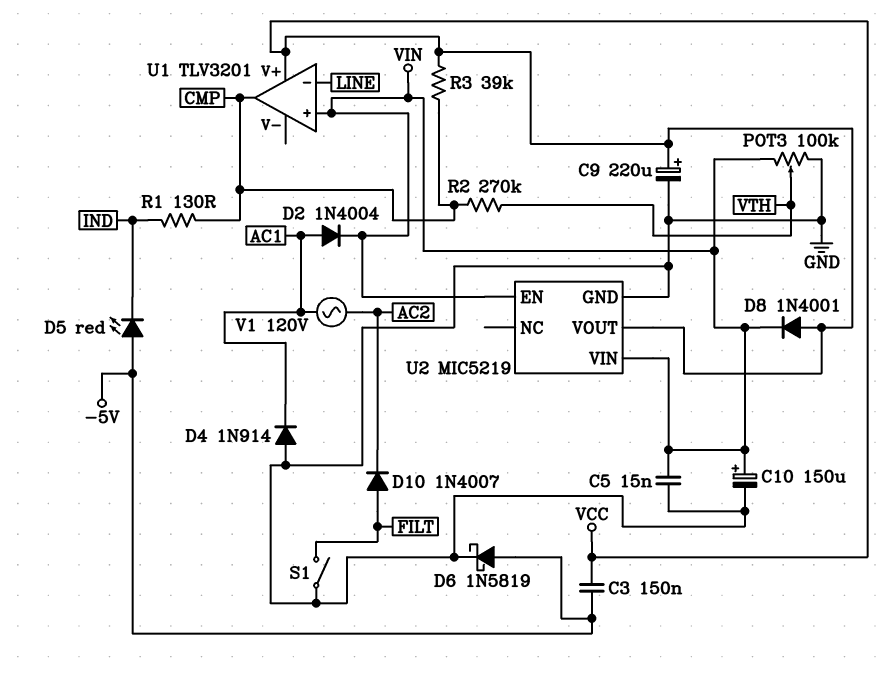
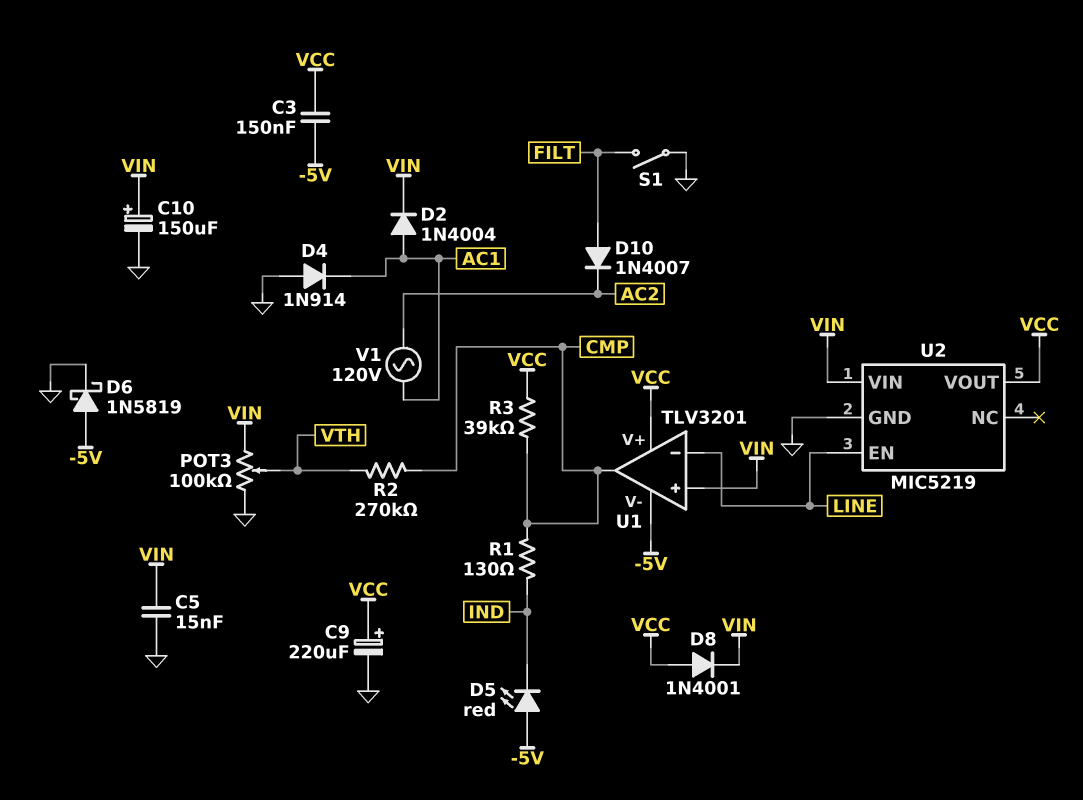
U1 pin V-: none -> -5V
U2 pin EN: VIN -> LINE

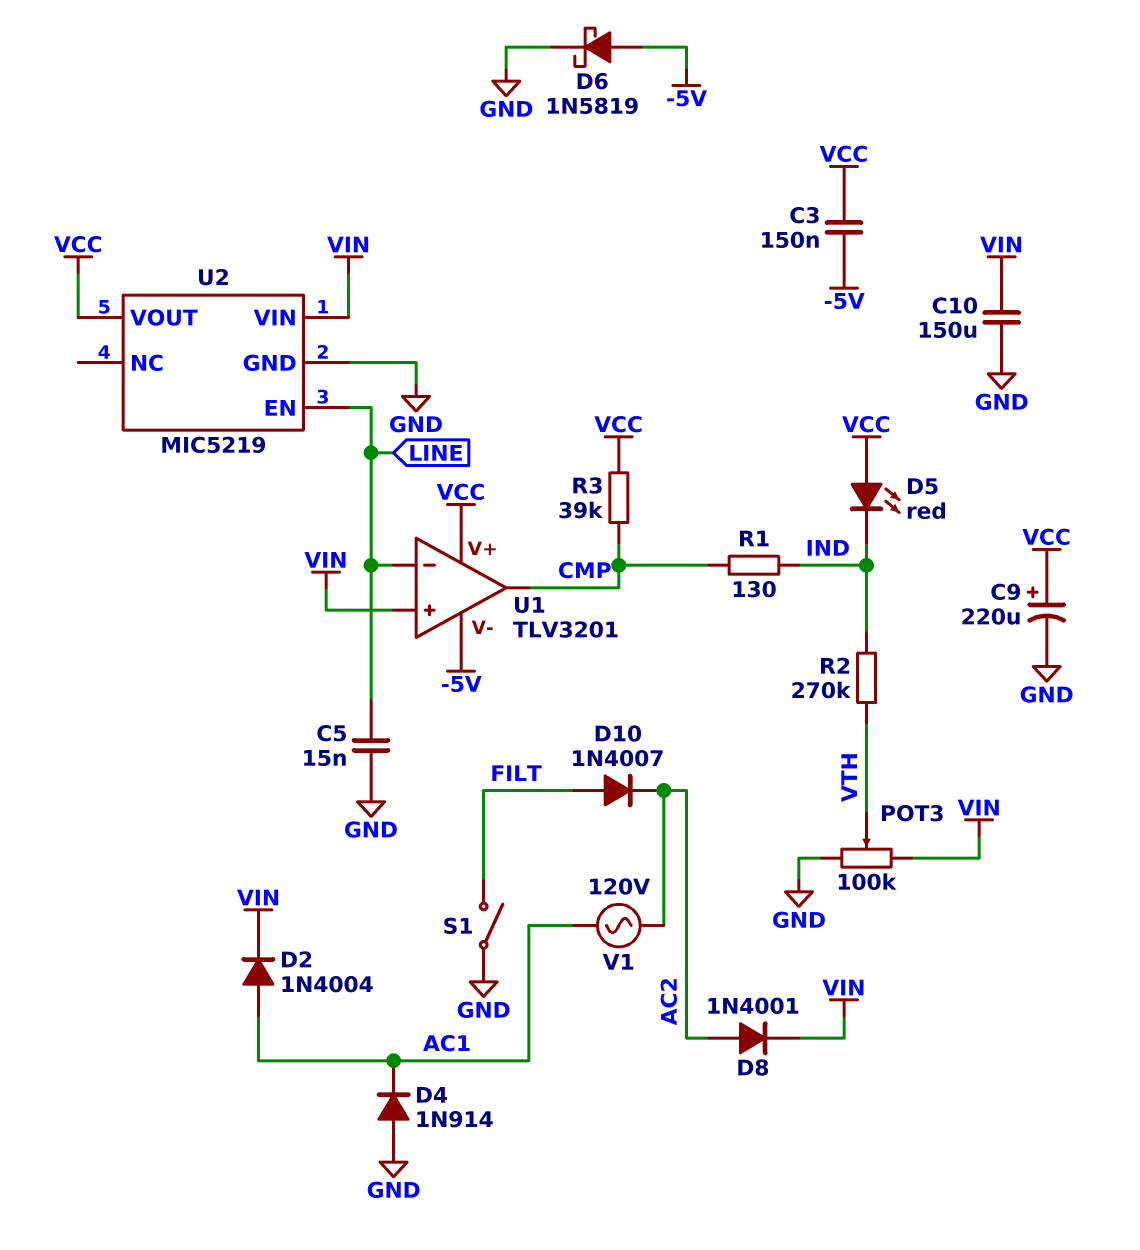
C5: 15nF (GND, VIN) -> 15nF (GND, LINE)
C10: 150uF (plus VIN, minus GND) -> 150uF (GND, VIN)
D5: LED red (A -5V, K IND) -> LED red (A VCC, K IND)
D8: diode 1N4001 (A VCC, K VIN) -> diode 1N4001 (A AC2, K VIN)
R2: 270k (CMP, VTH) -> 270k (IND, VTH)

